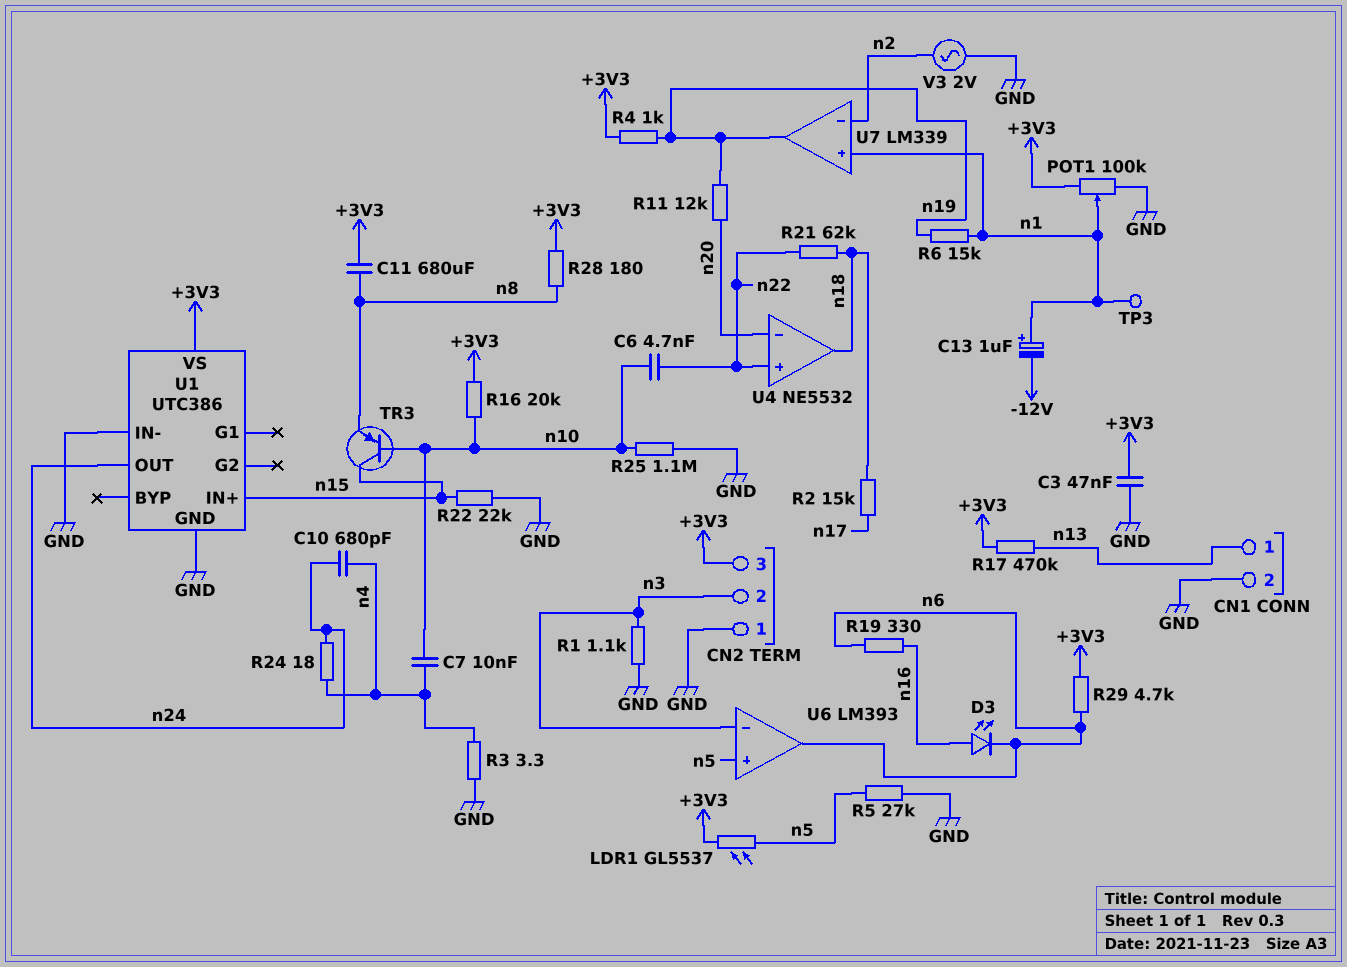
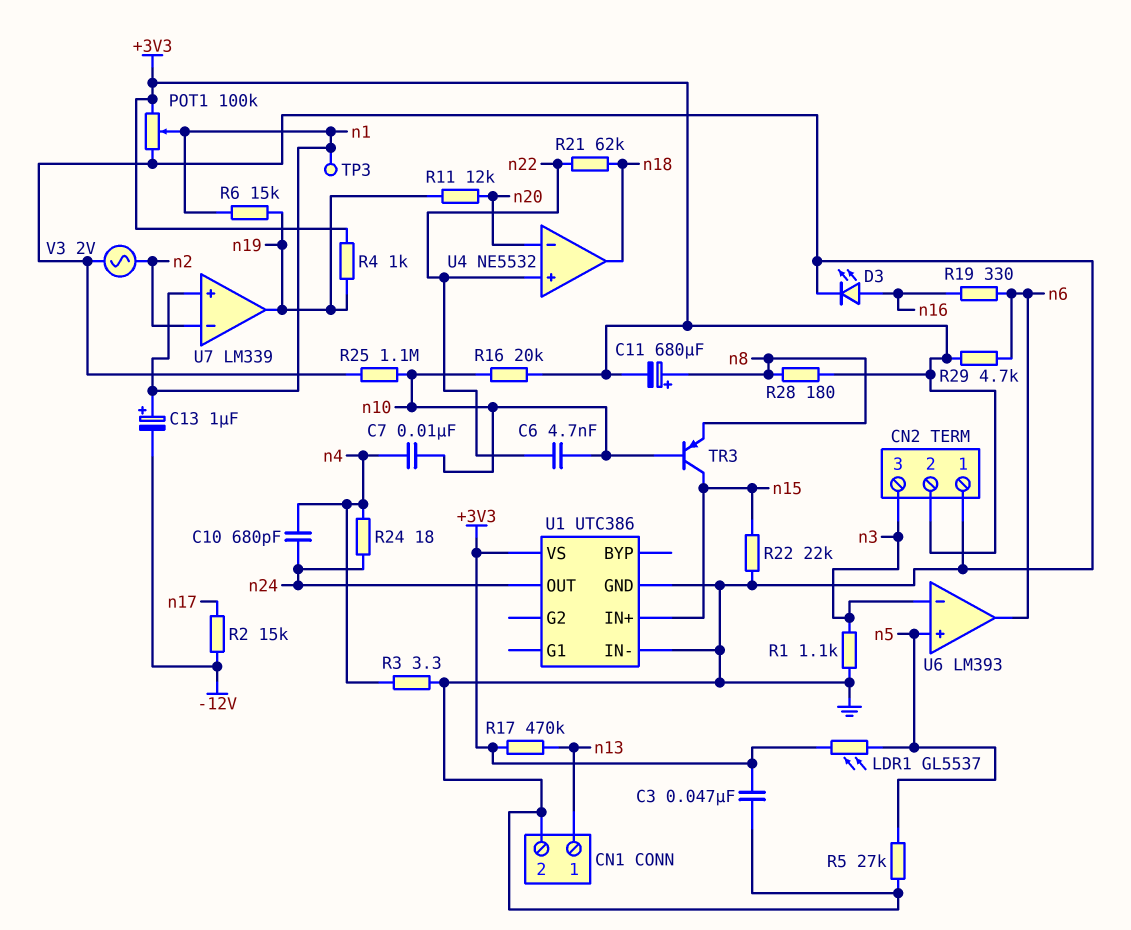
C11: 680uF (+3V3, n8) -> 680uF (plus n8, minus +3V3)
CN2 pin 2: n3 -> +3V3
CN2 pin 3: +3V3 -> n3
D3: LED (A n16, K n6) -> LED (A n16, K GND)
R2: 15k (n17, n18) -> 15k (-12V, n17)

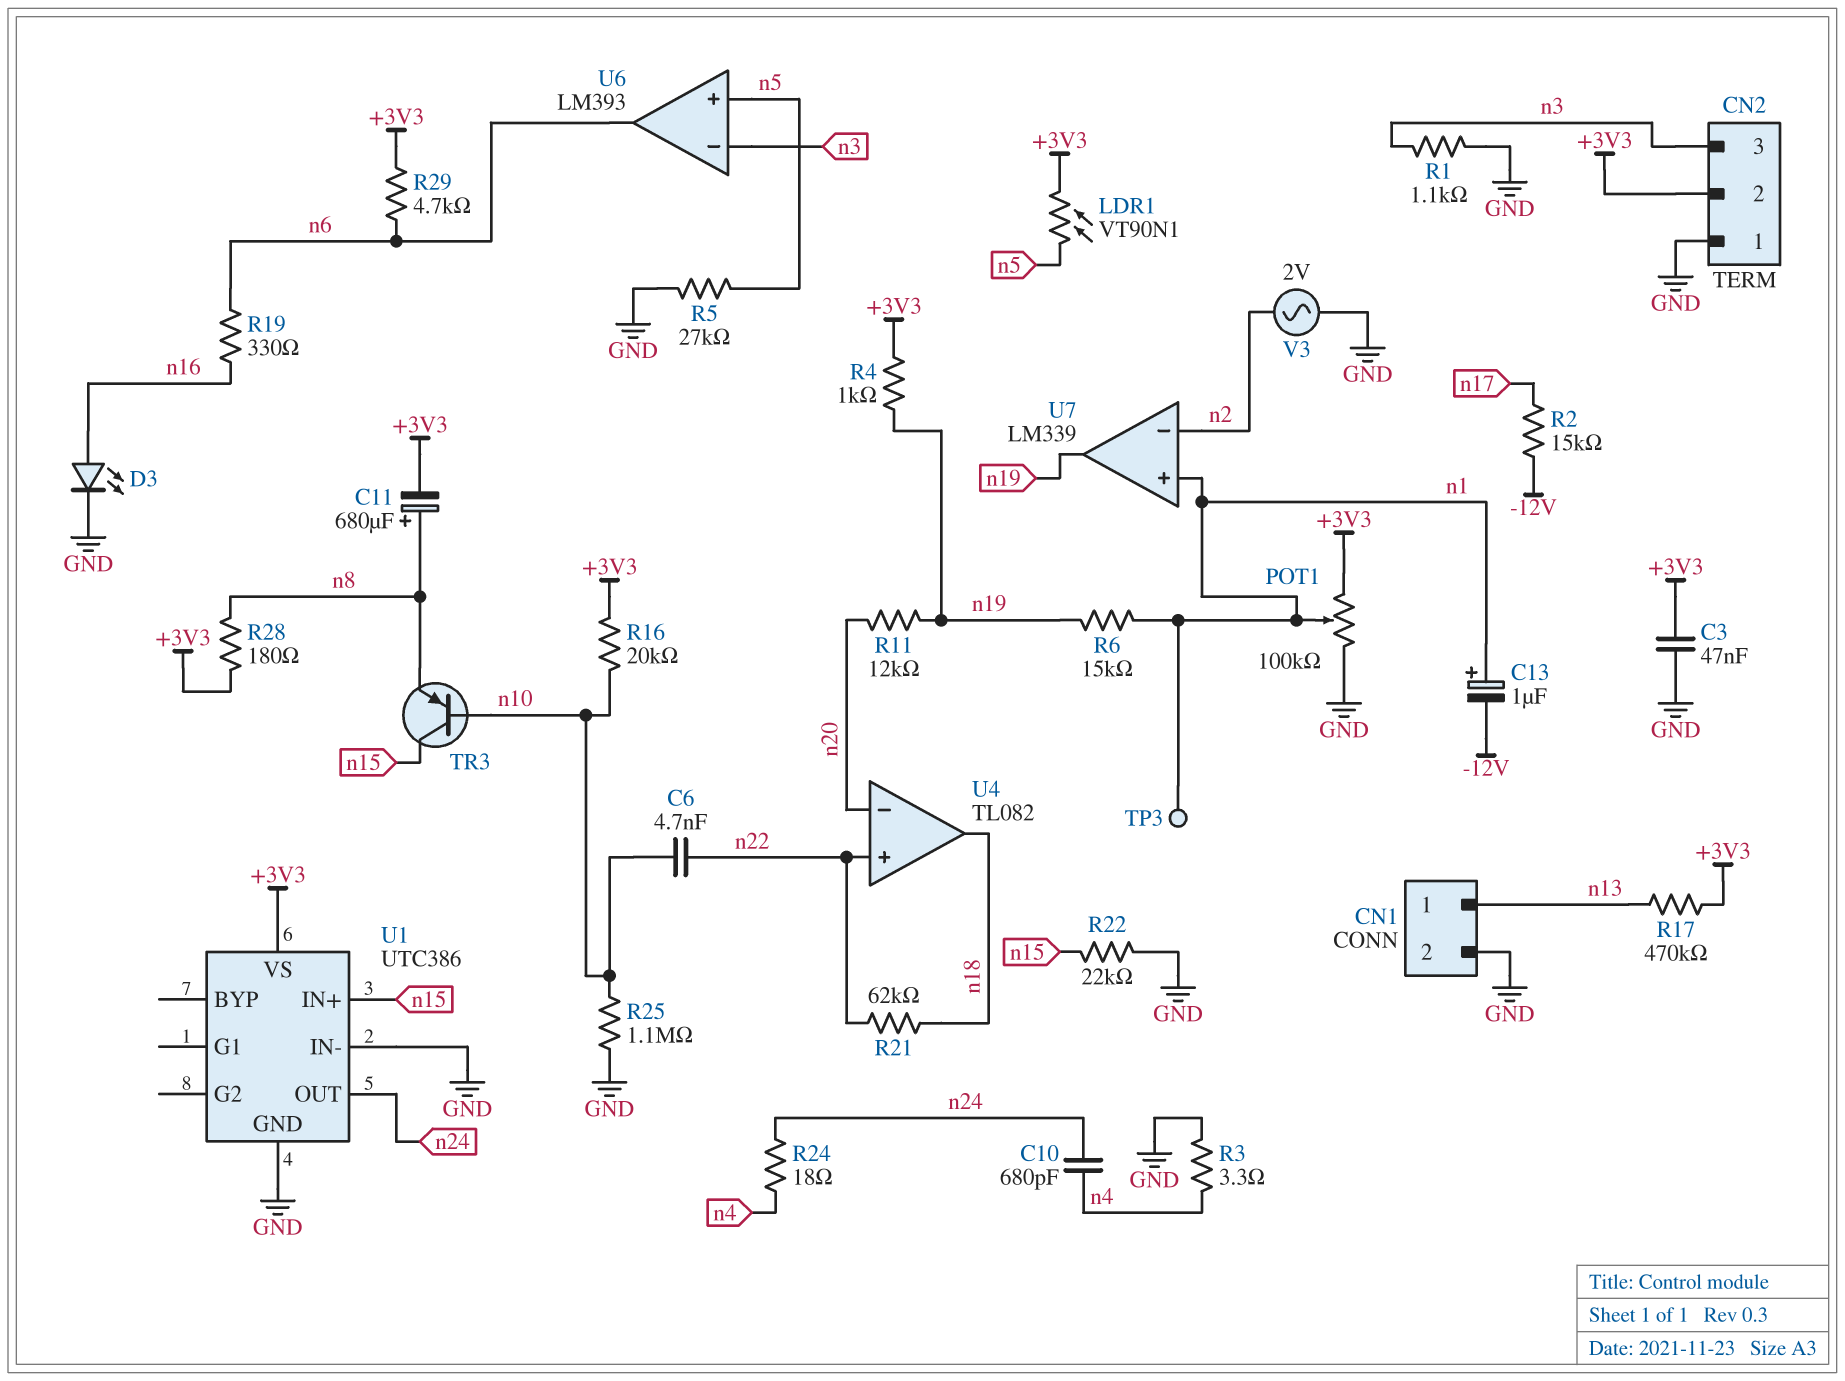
C7: 10nF (n4, n10) -> none
LDR1: GL5537 (+3V3, n5) -> VT90N1 (+3V3, n5)
U4: NE5532 -> TL082

